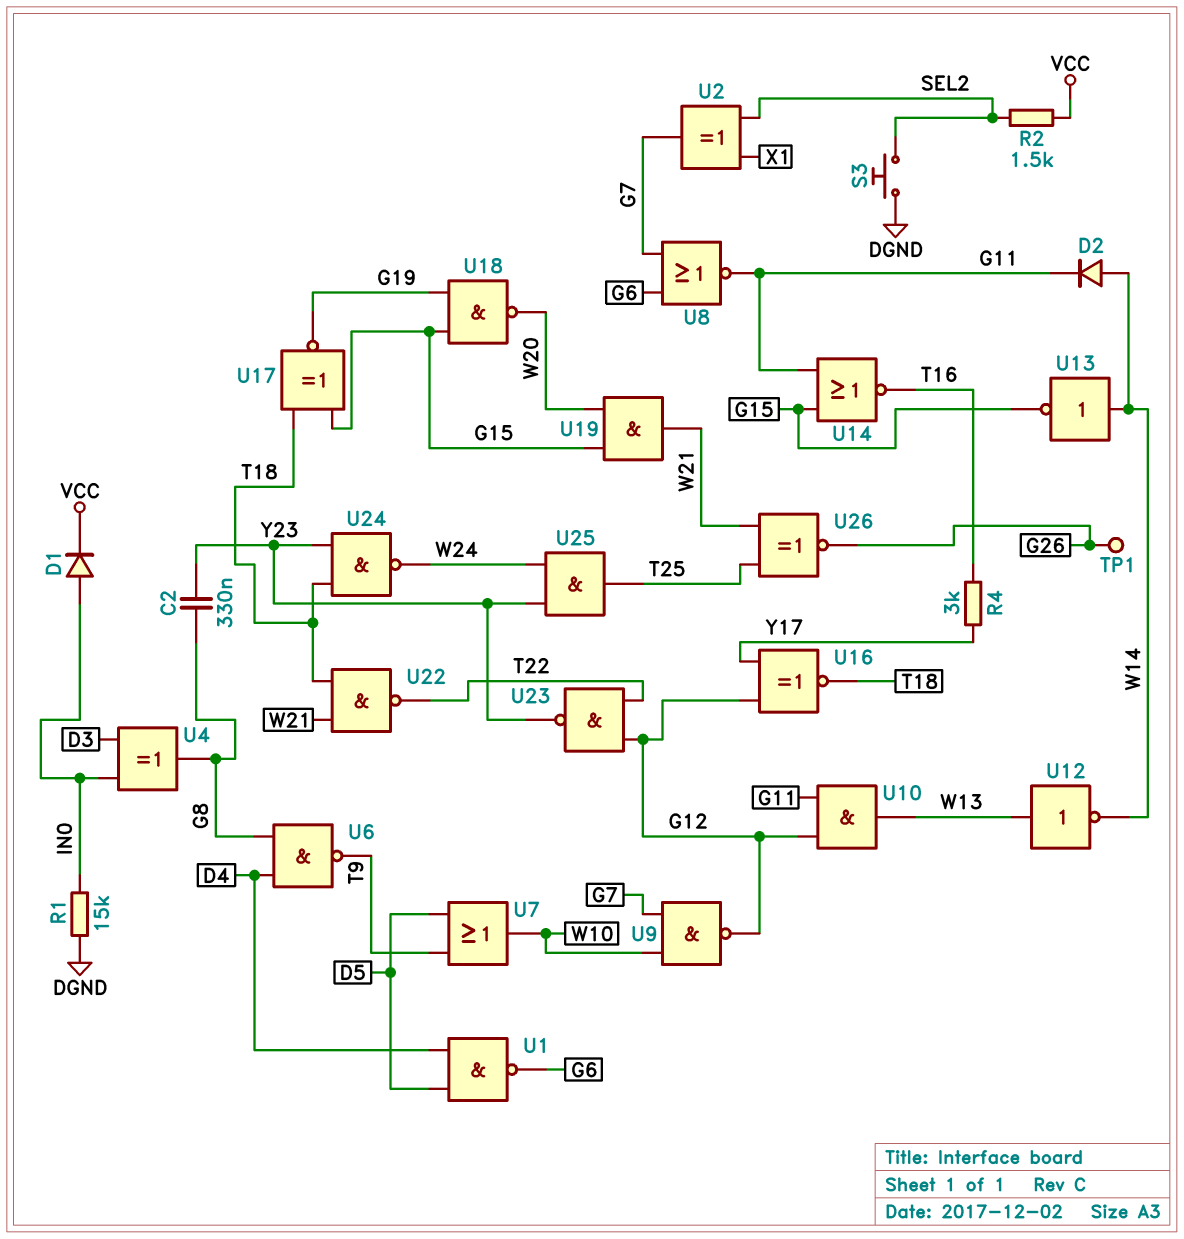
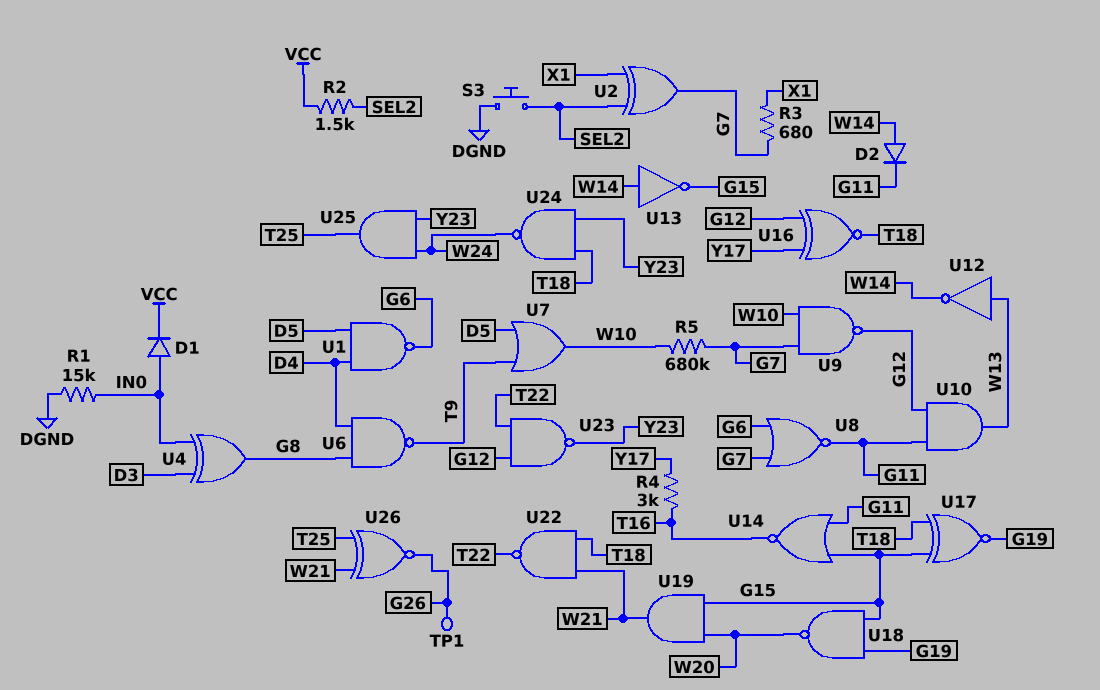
C2: 330nF (G8, Y23) -> none
R3: none -> 680 (G7, X1)
R5: none -> 680k (G7, W10)

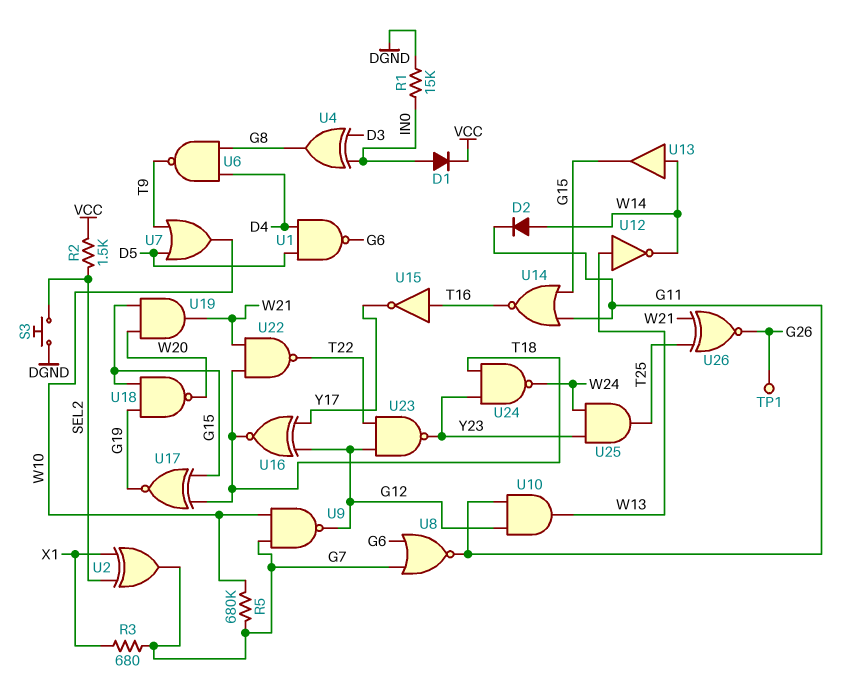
R4: 3k (T16, Y17) -> none
U13: NOT (in W14, out G15) -> buffer (in W14, out G15)
U15: none -> NOT (in T16, out Y17)

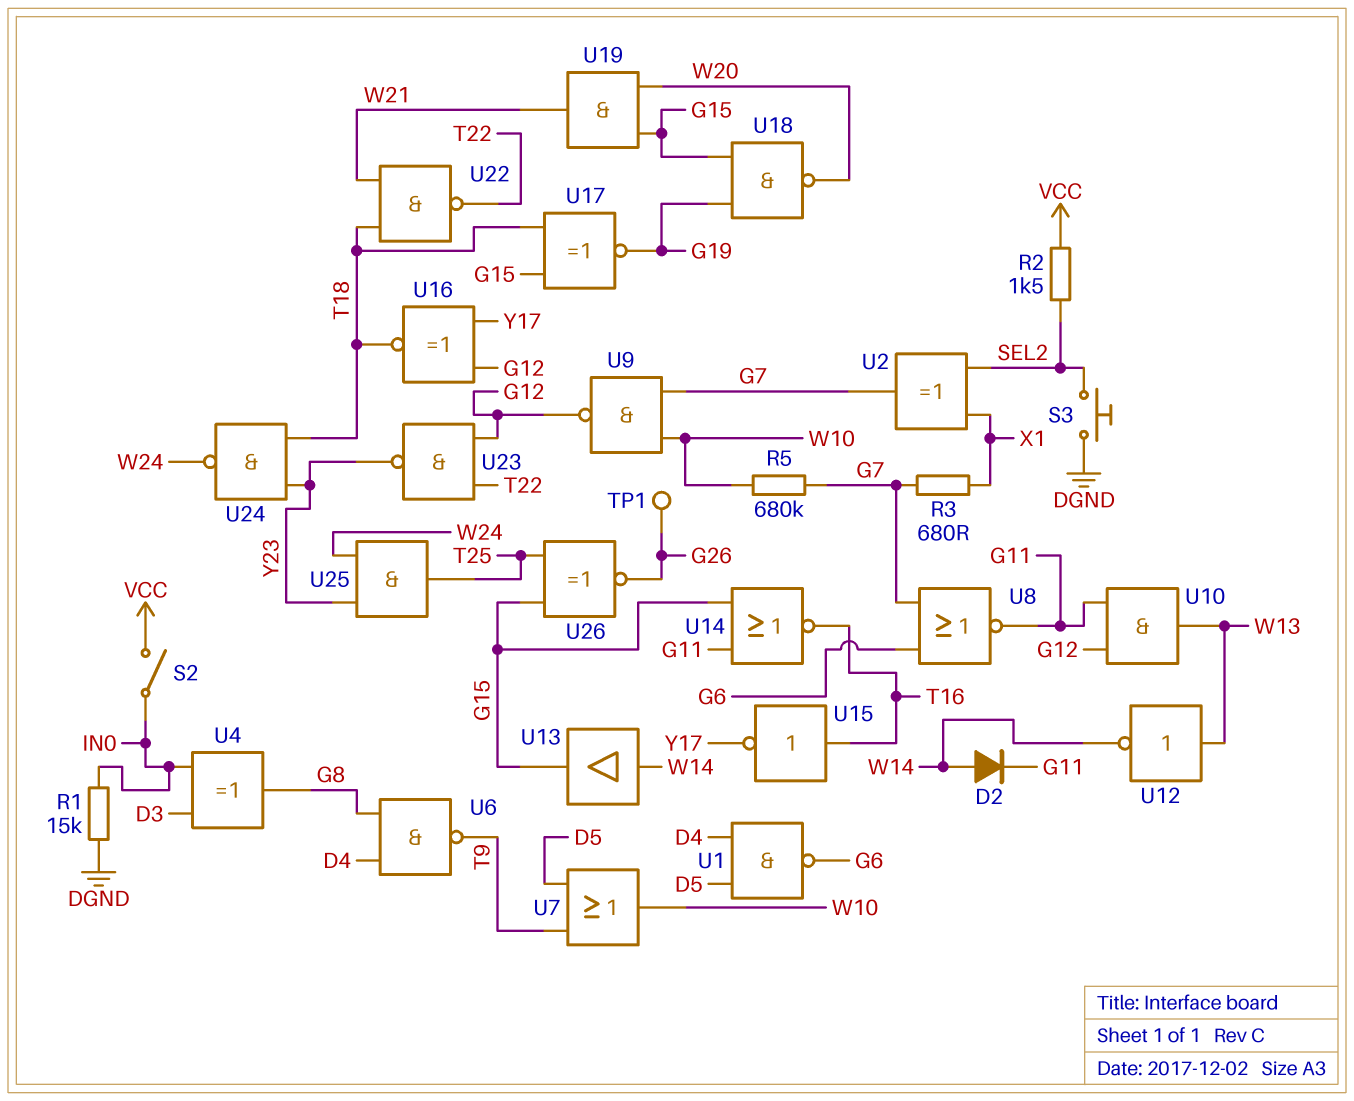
D1: diode (A IN0, K VCC) -> none
S2: none -> switch (IN0, VCC)
U26: XNOR (in T25, in W21, out G26) -> XNOR (in G15, in T25, out G26)

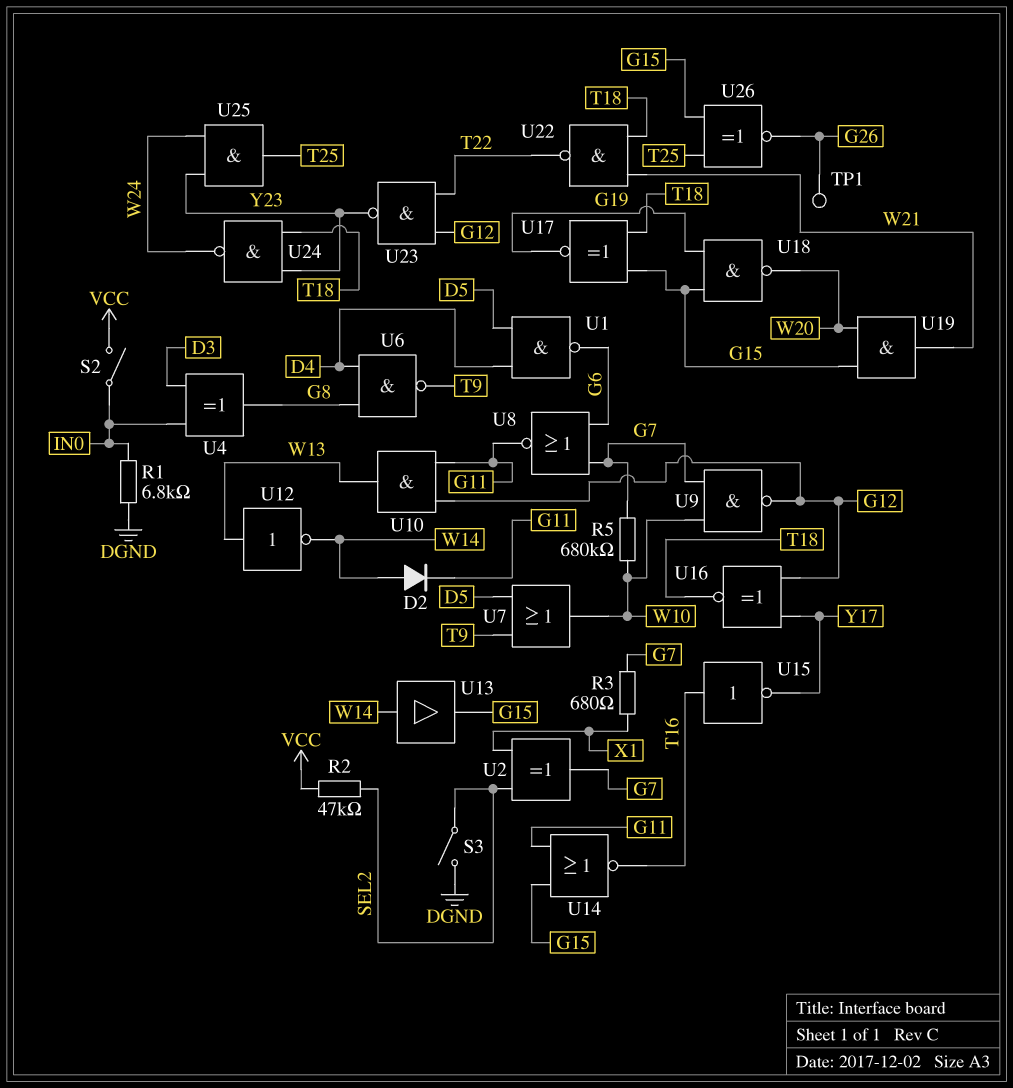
R1: 15k (DGND, IN0) -> 6.8k (DGND, IN0)
R2: 1.5k (SEL2, VCC) -> 47k (SEL2, VCC)
S3: button (DGND, SEL2) -> switch (DGND, SEL2)

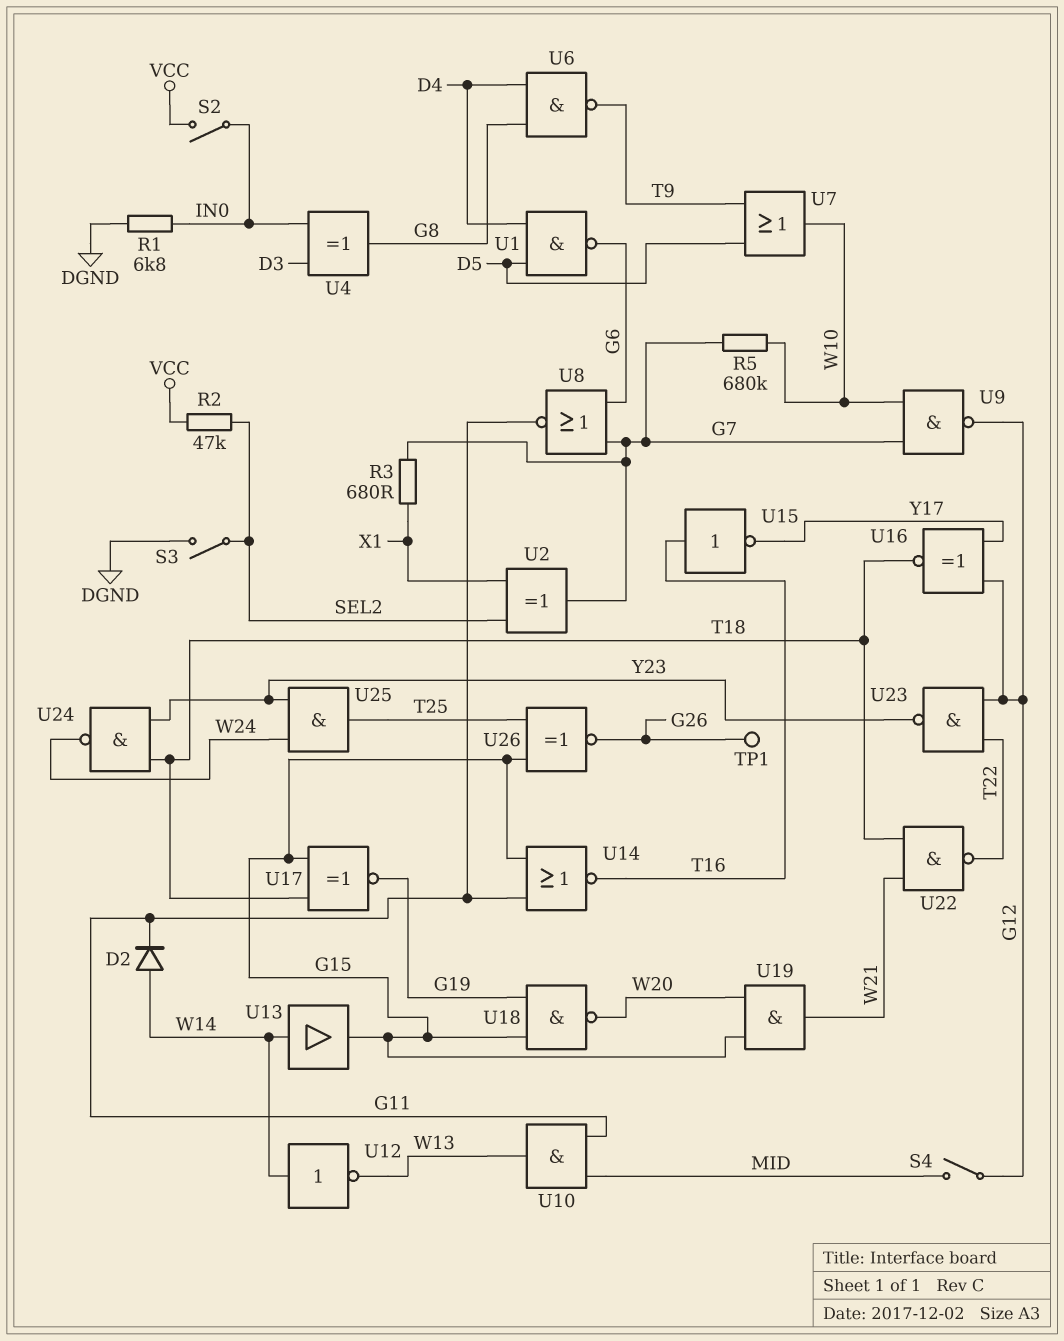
S4: none -> switch (G12, MID)
U10: AND (in G11, in G12, out W13) -> AND (in G11, in MID, out W13)
U12: NOT (in W13, out W14) -> NOT (in W14, out W13)

